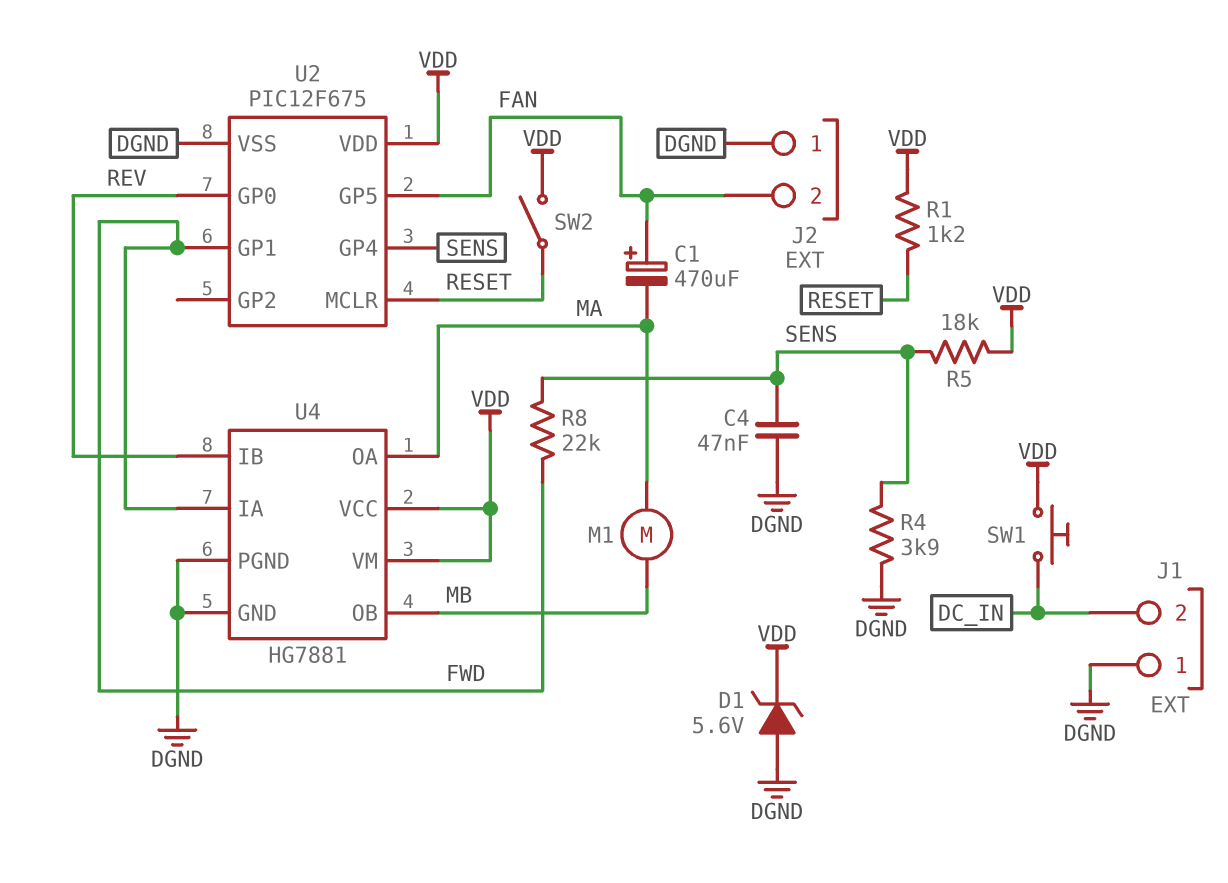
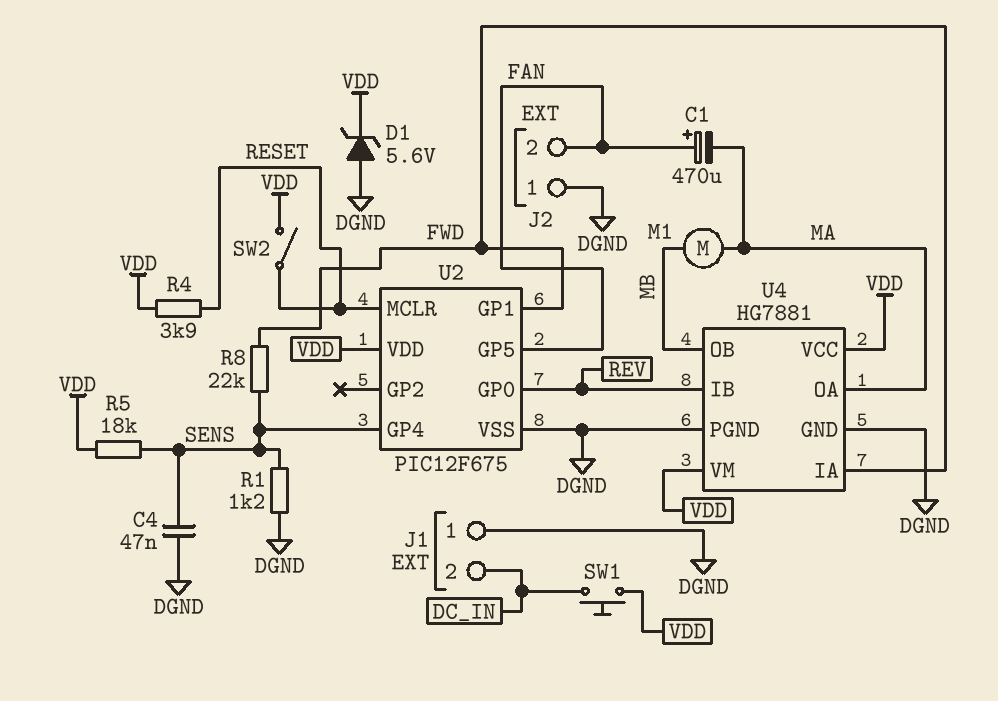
R1: 1.2k (RESET, VDD) -> 1.2k (DGND, SENS)
R4: 3.9k (DGND, SENS) -> 3.9k (RESET, VDD)

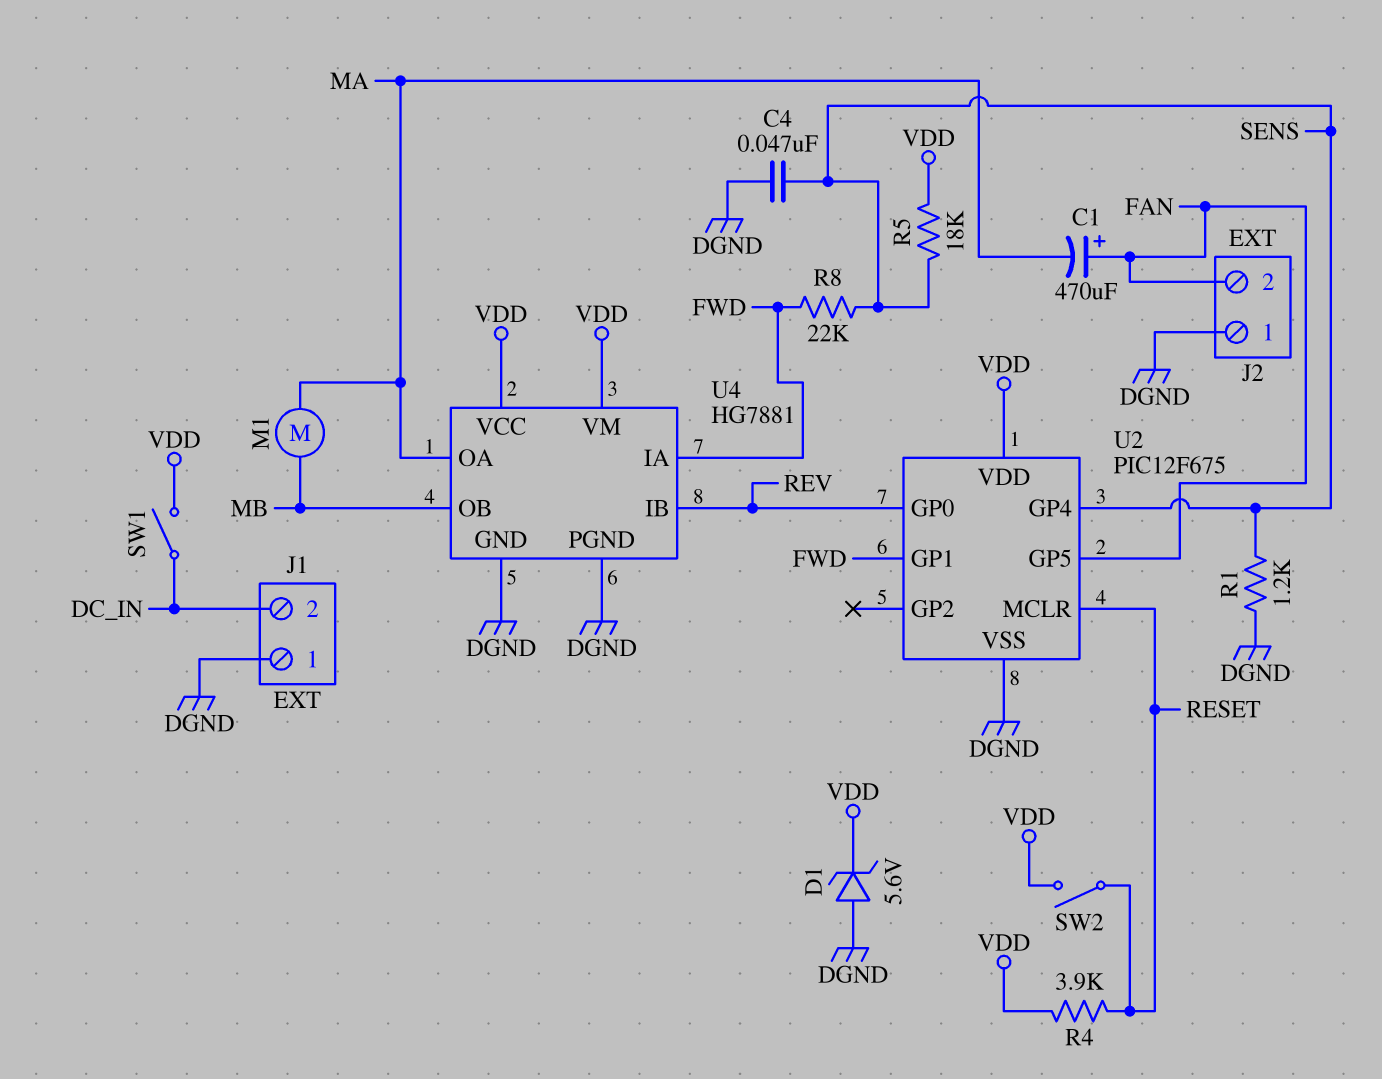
SW1: button (DC_IN, VDD) -> switch (DC_IN, VDD)

